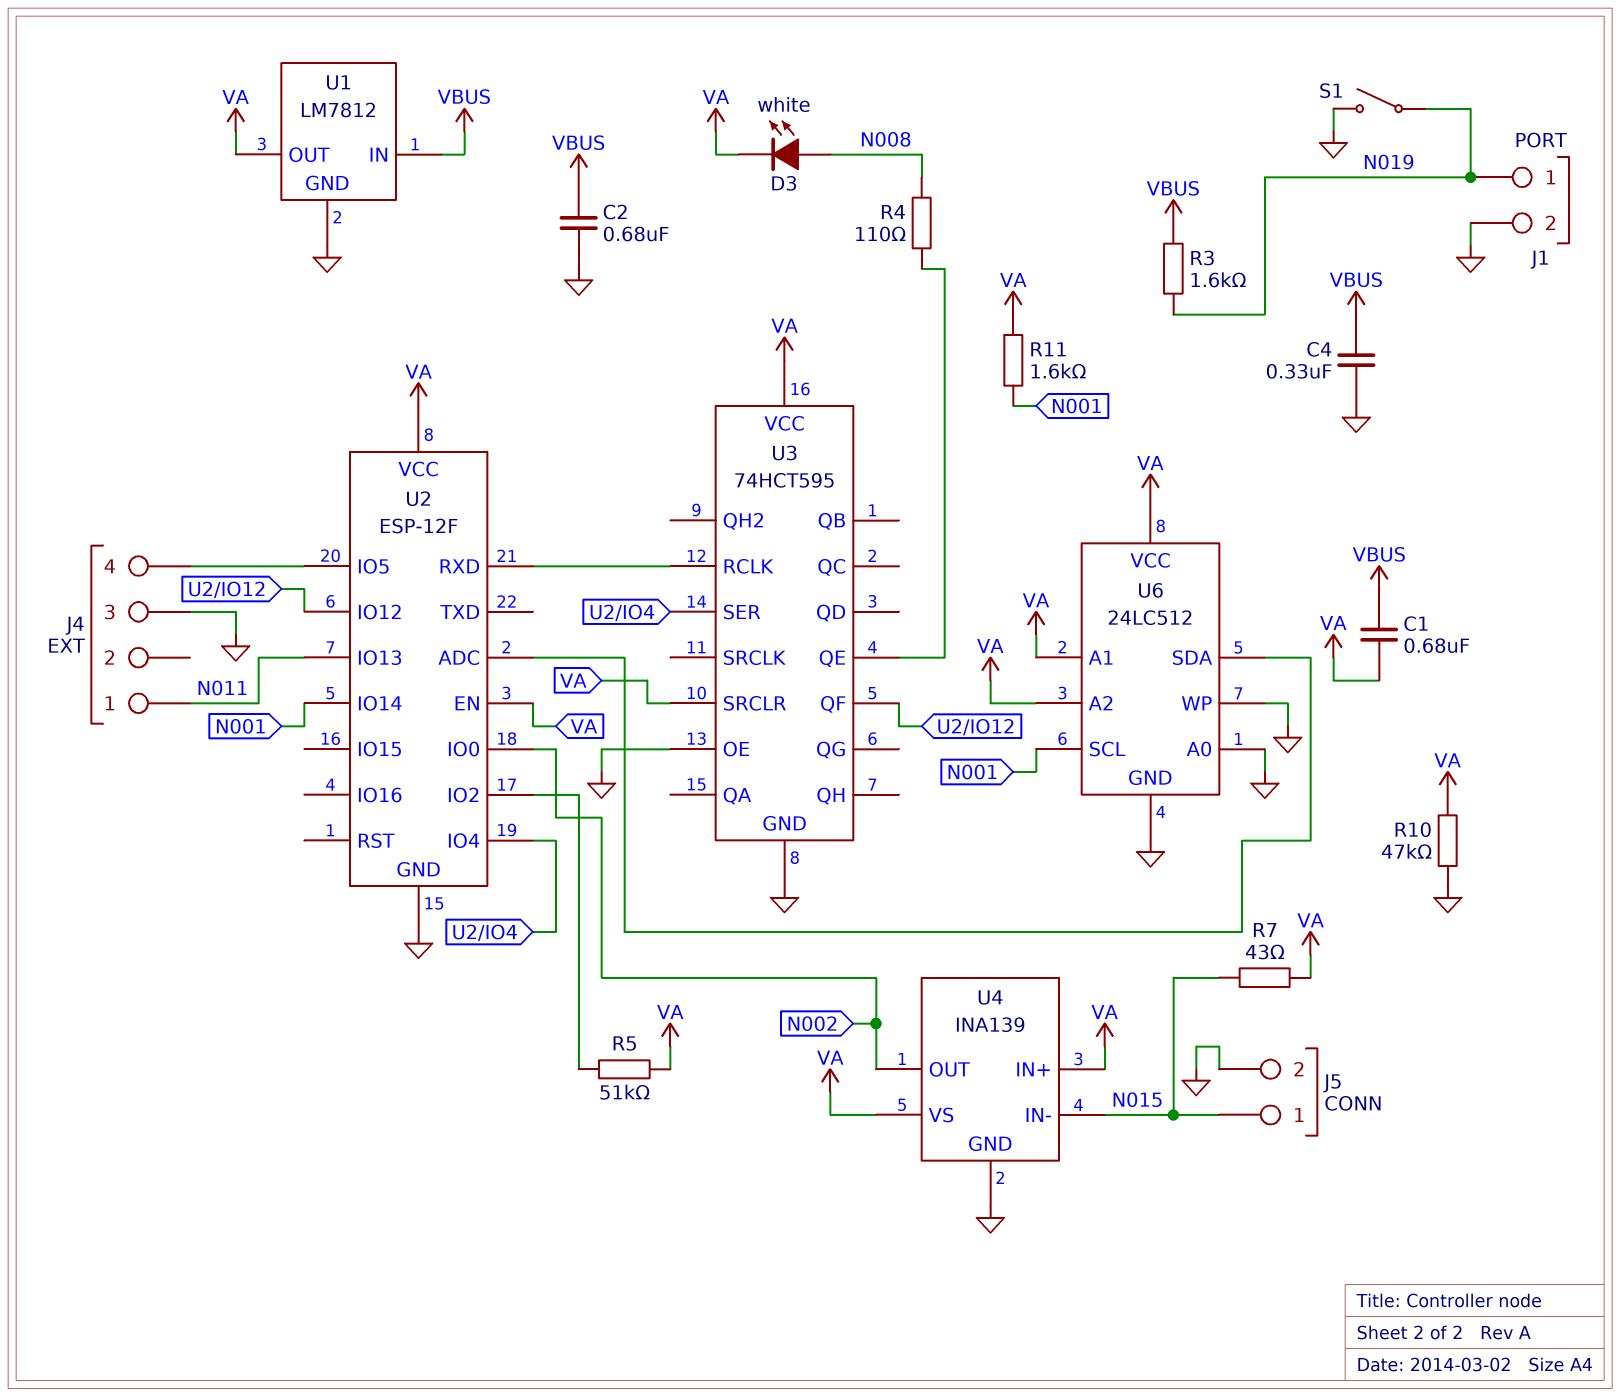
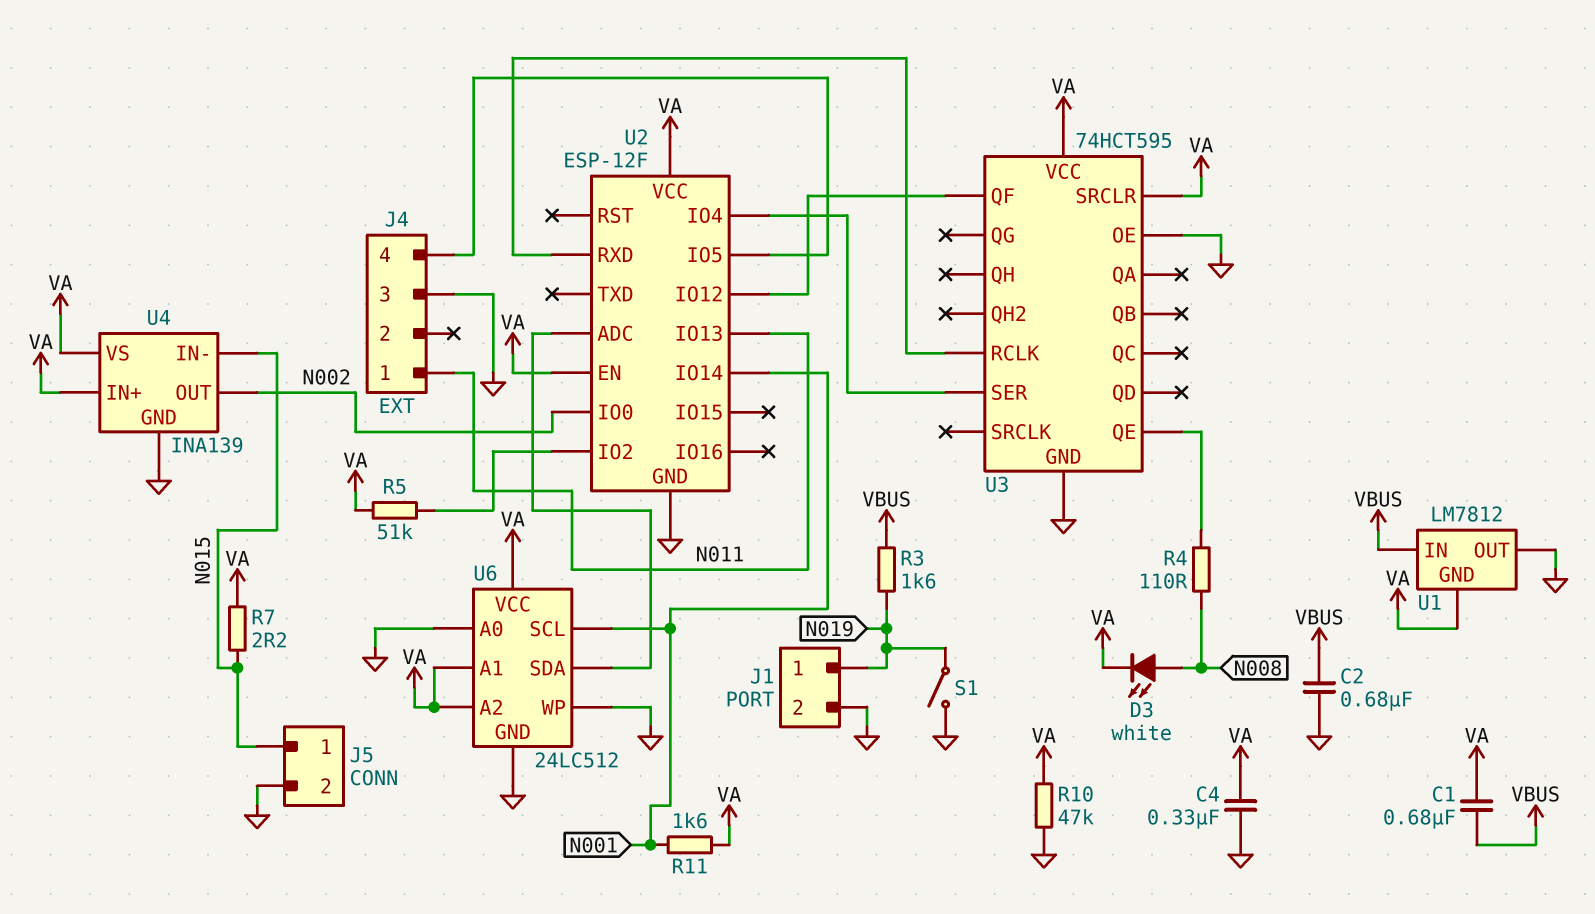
C4: 330nF (GND, VBUS) -> 330nF (GND, VA)
R7: 43 (N015, VA) -> 2.2 (N015, VA)
U1 pin GND: GND -> VA
U1 pin OUT: VA -> GND

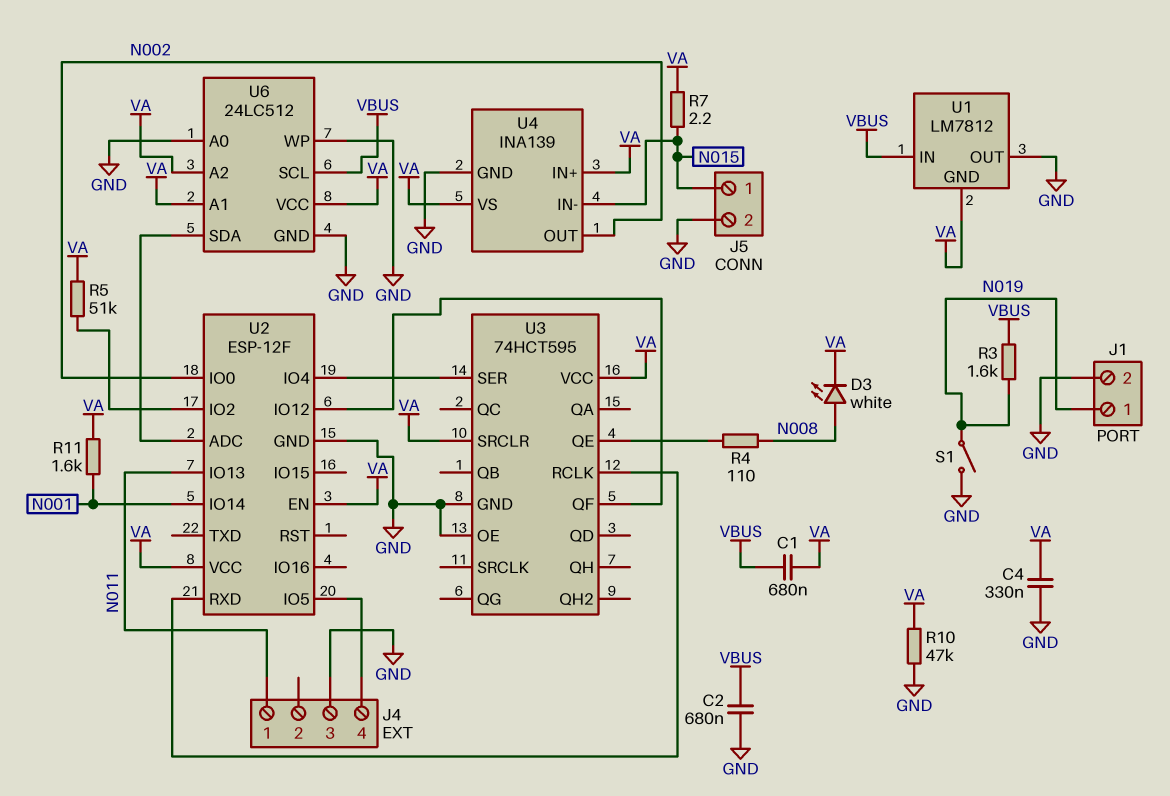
U6 pin SCL: N001 -> VBUS

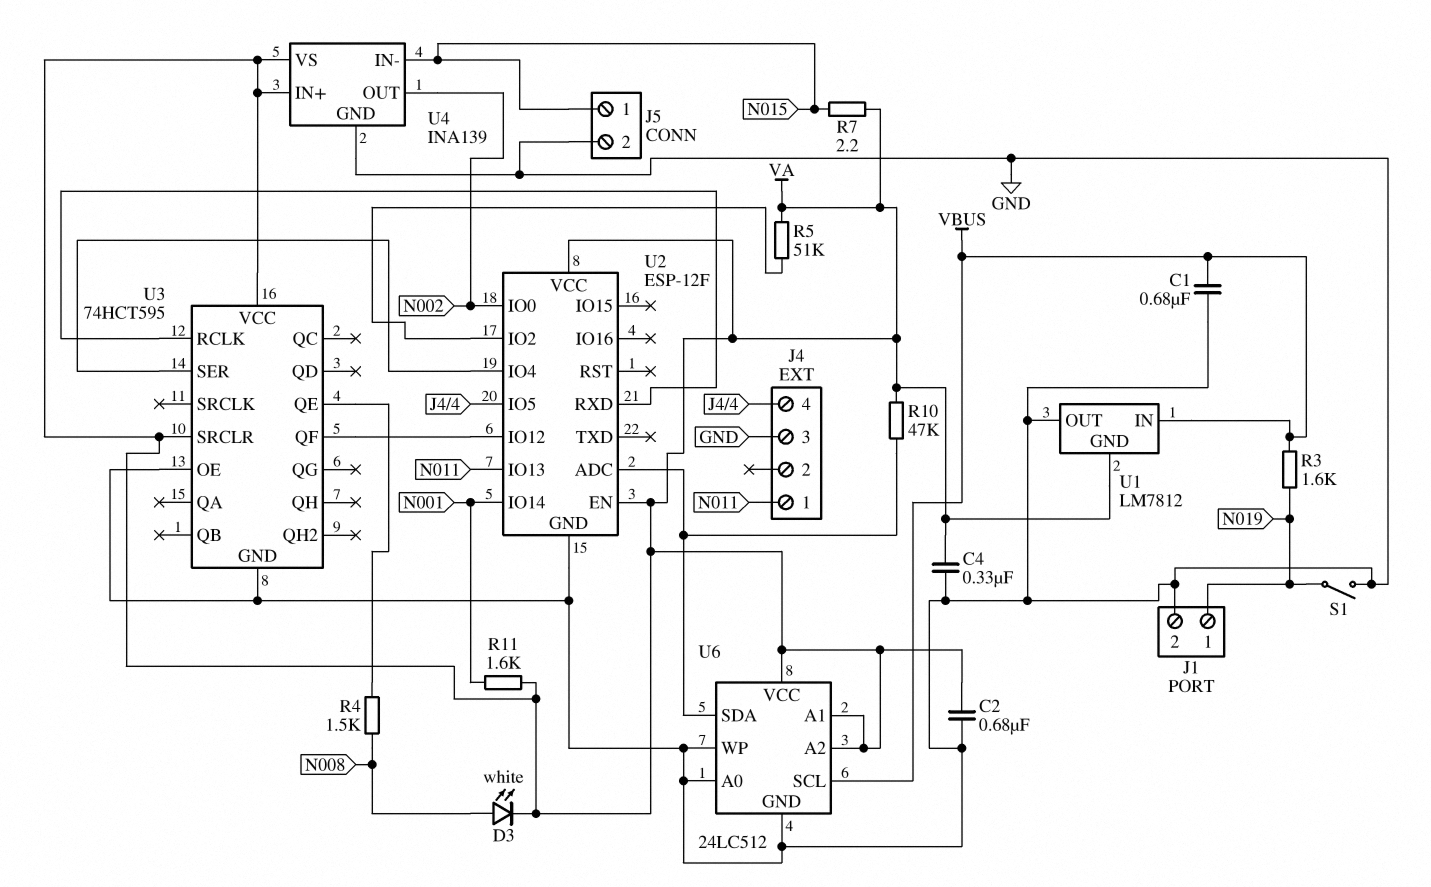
C1: 680nF (VA, VBUS) -> 680nF (GND, VBUS)
C2: 680nF (GND, VBUS) -> 680nF (GND, VA)
R4: 110 (N008, U3/QE) -> 1.5k (N008, U3/QE)
R10: 47k (GND, VA) -> 47k (U2/ADC, VA)

